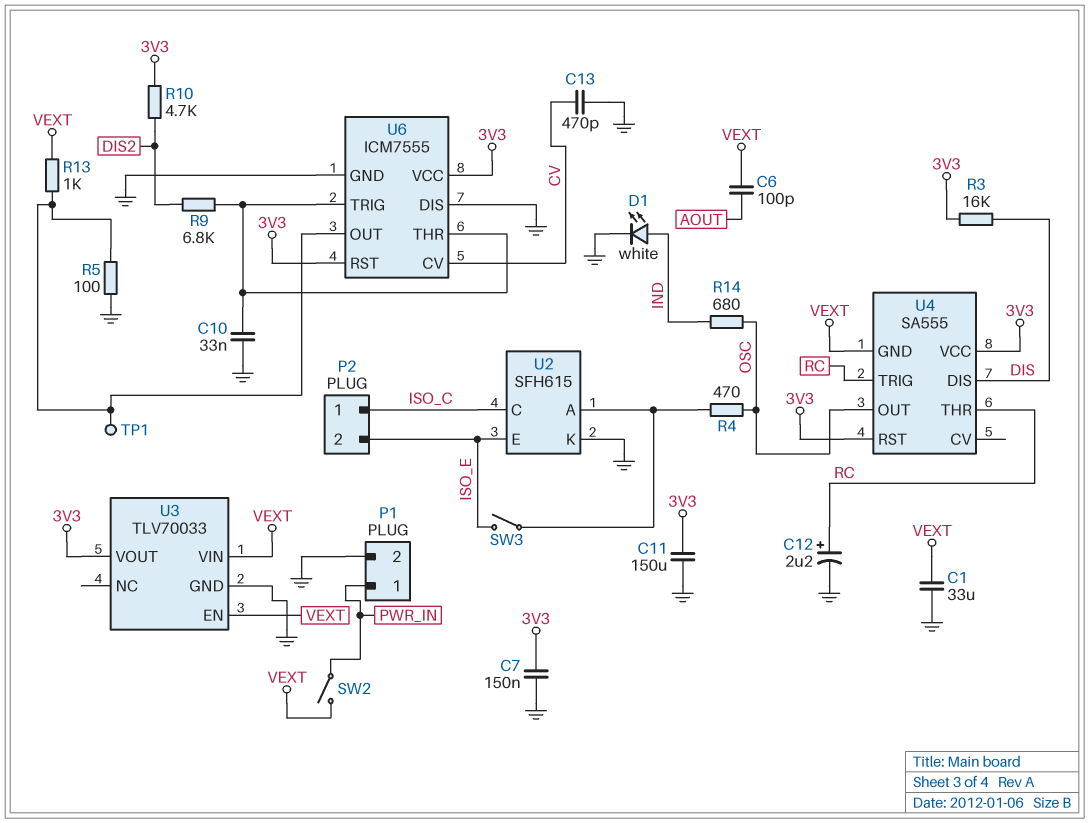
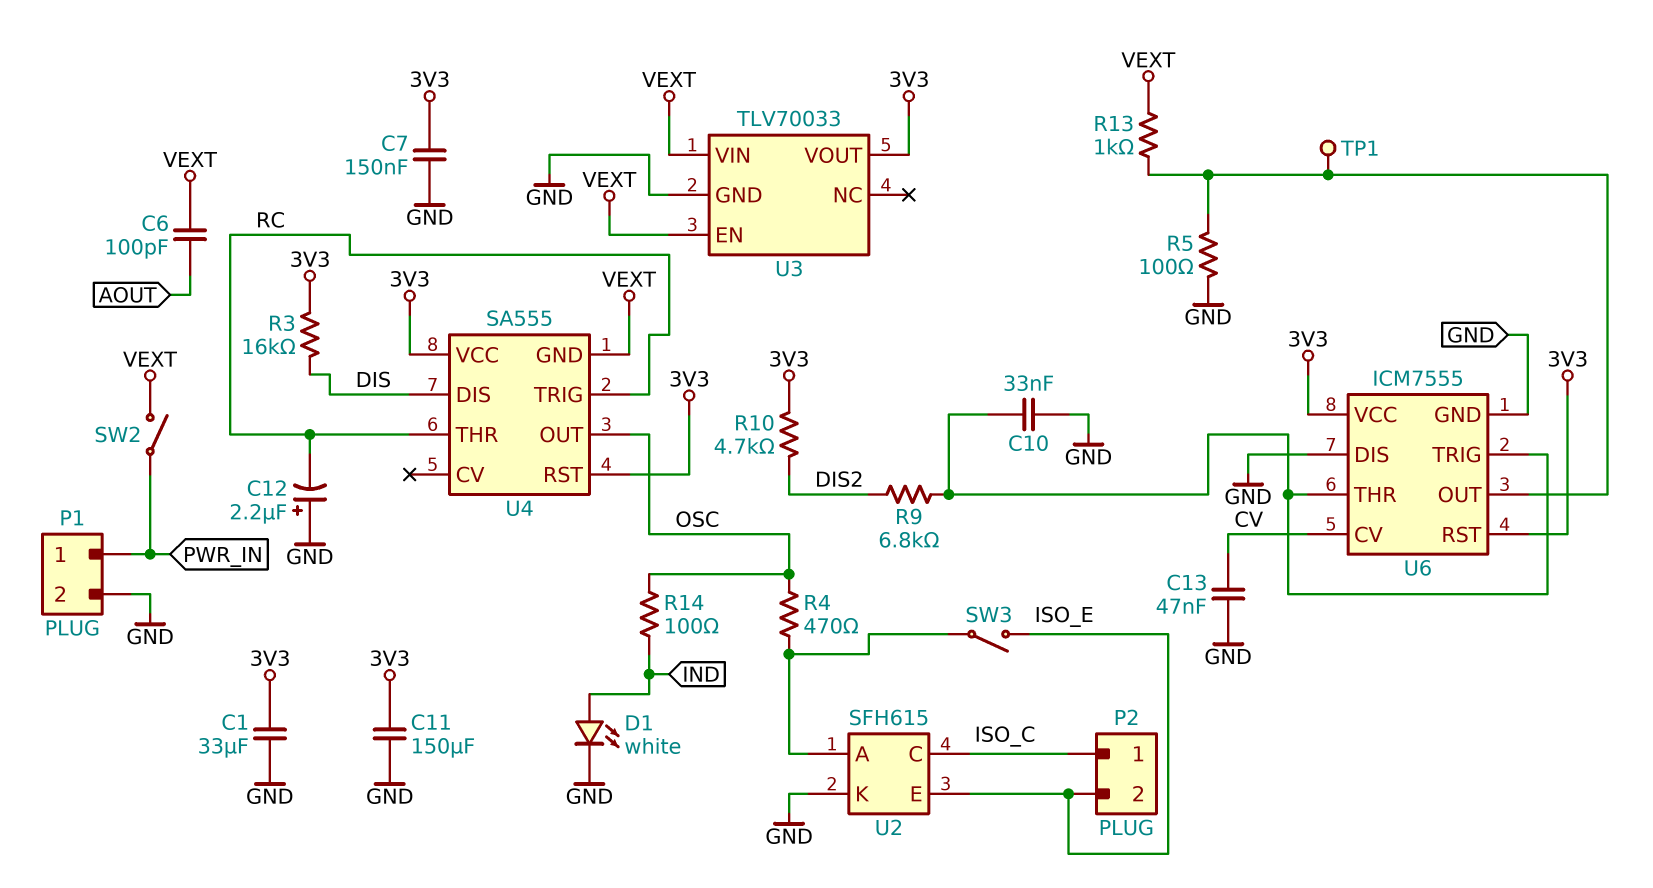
C1: 33uF (GND, VEXT) -> 33uF (3V3, GND)
C12: 2.2uF (plus RC, minus GND) -> 2.2uF (plus GND, minus RC)
C13: 470pF (CV, GND) -> 47nF (CV, GND)
R14: 680 (IND, OSC) -> 100 (IND, OSC)

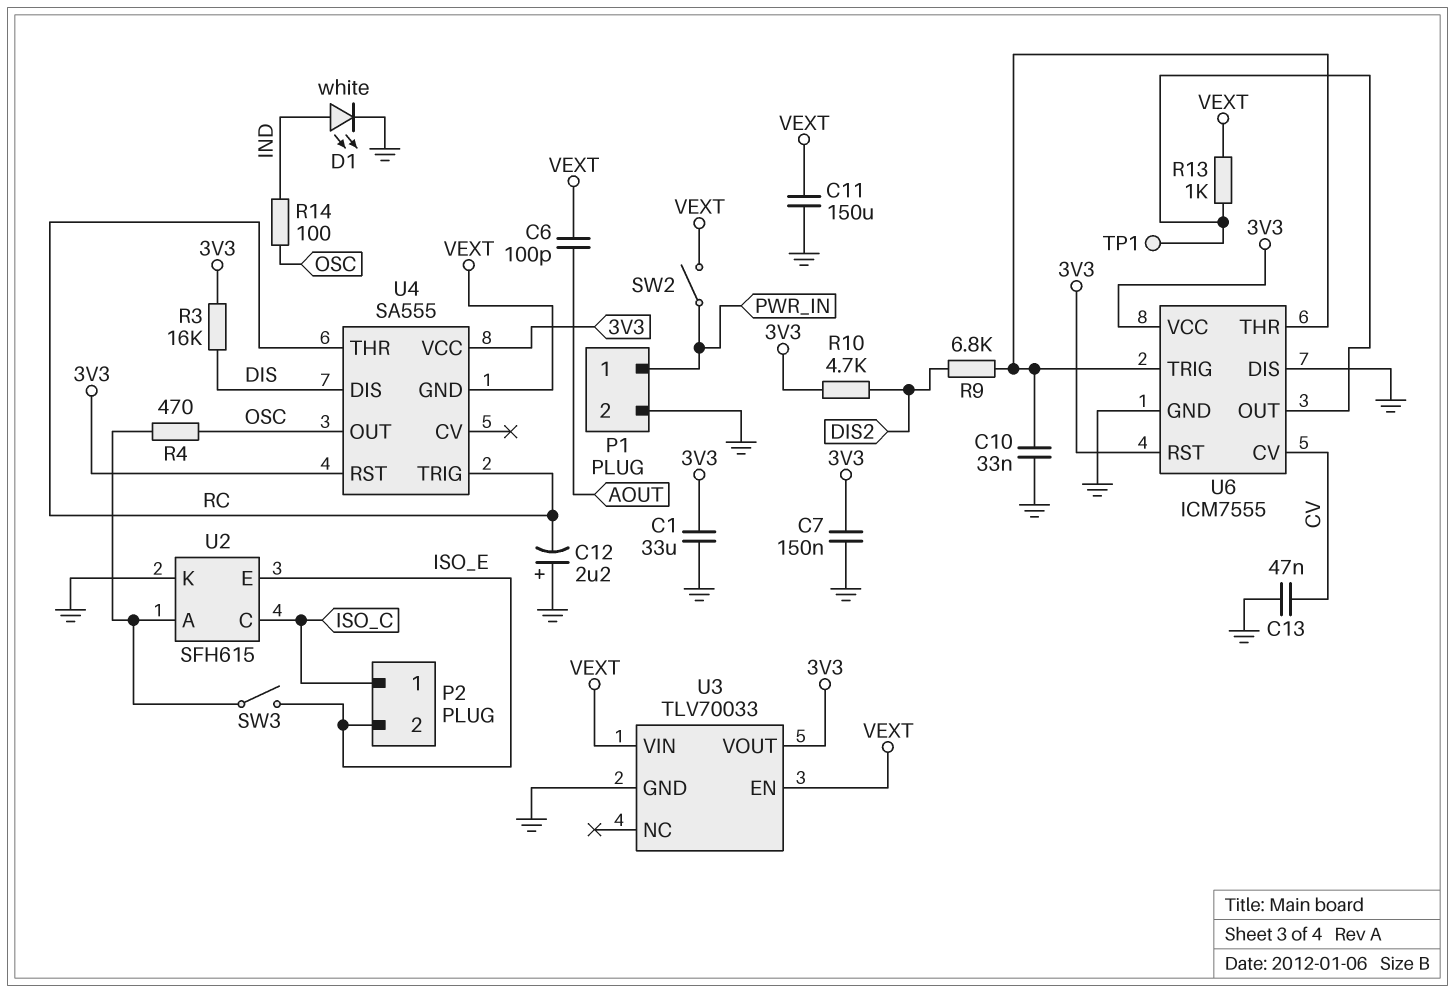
C11: 150uF (3V3, GND) -> 150uF (GND, VEXT)
R5: 100 (GND, U6/OUT) -> none

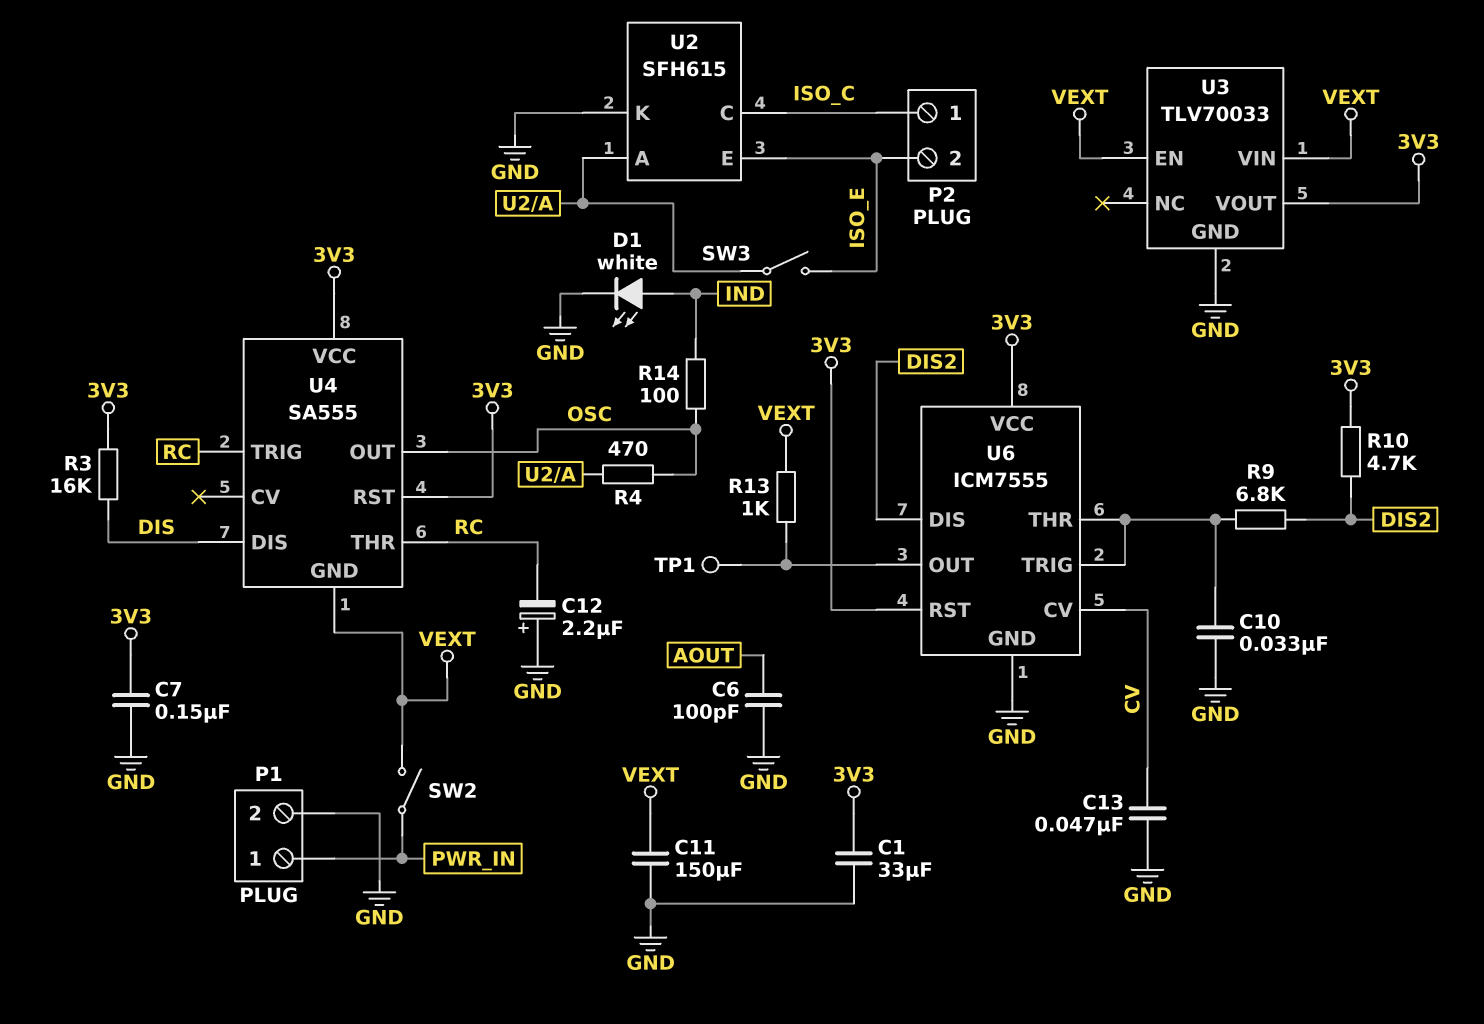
C6: 100pF (AOUT, VEXT) -> 100pF (AOUT, GND)
U6 pin DIS: GND -> DIS2

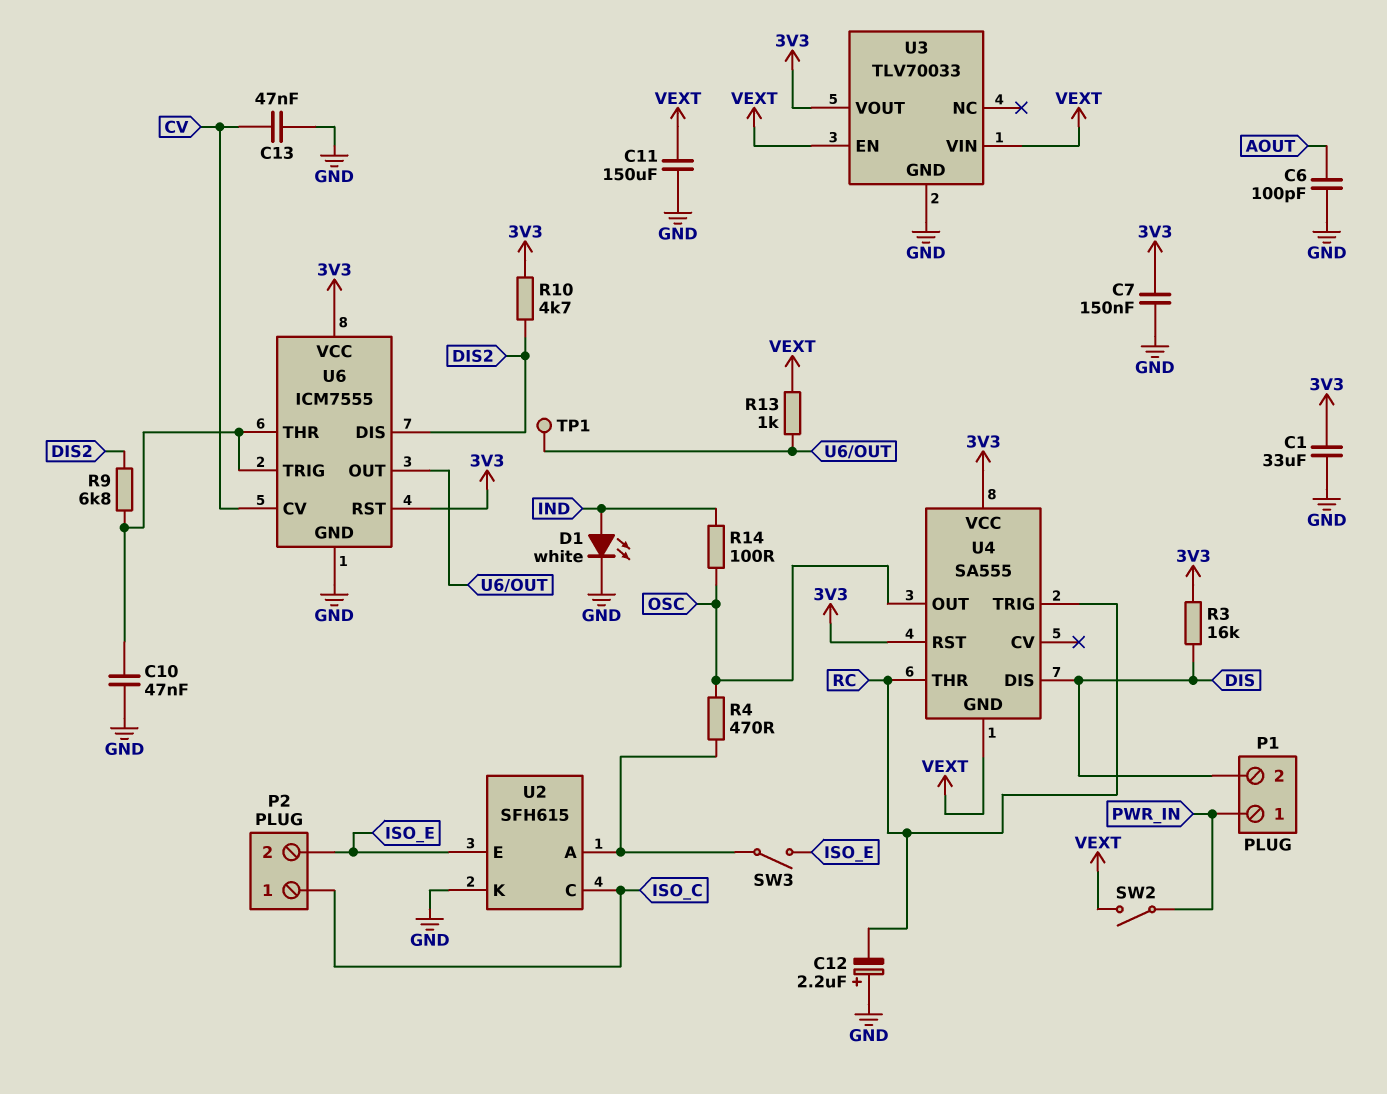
C10: 33nF (GND, U6/THR) -> 47nF (GND, U6/THR)
P1 pin 2: GND -> DIS

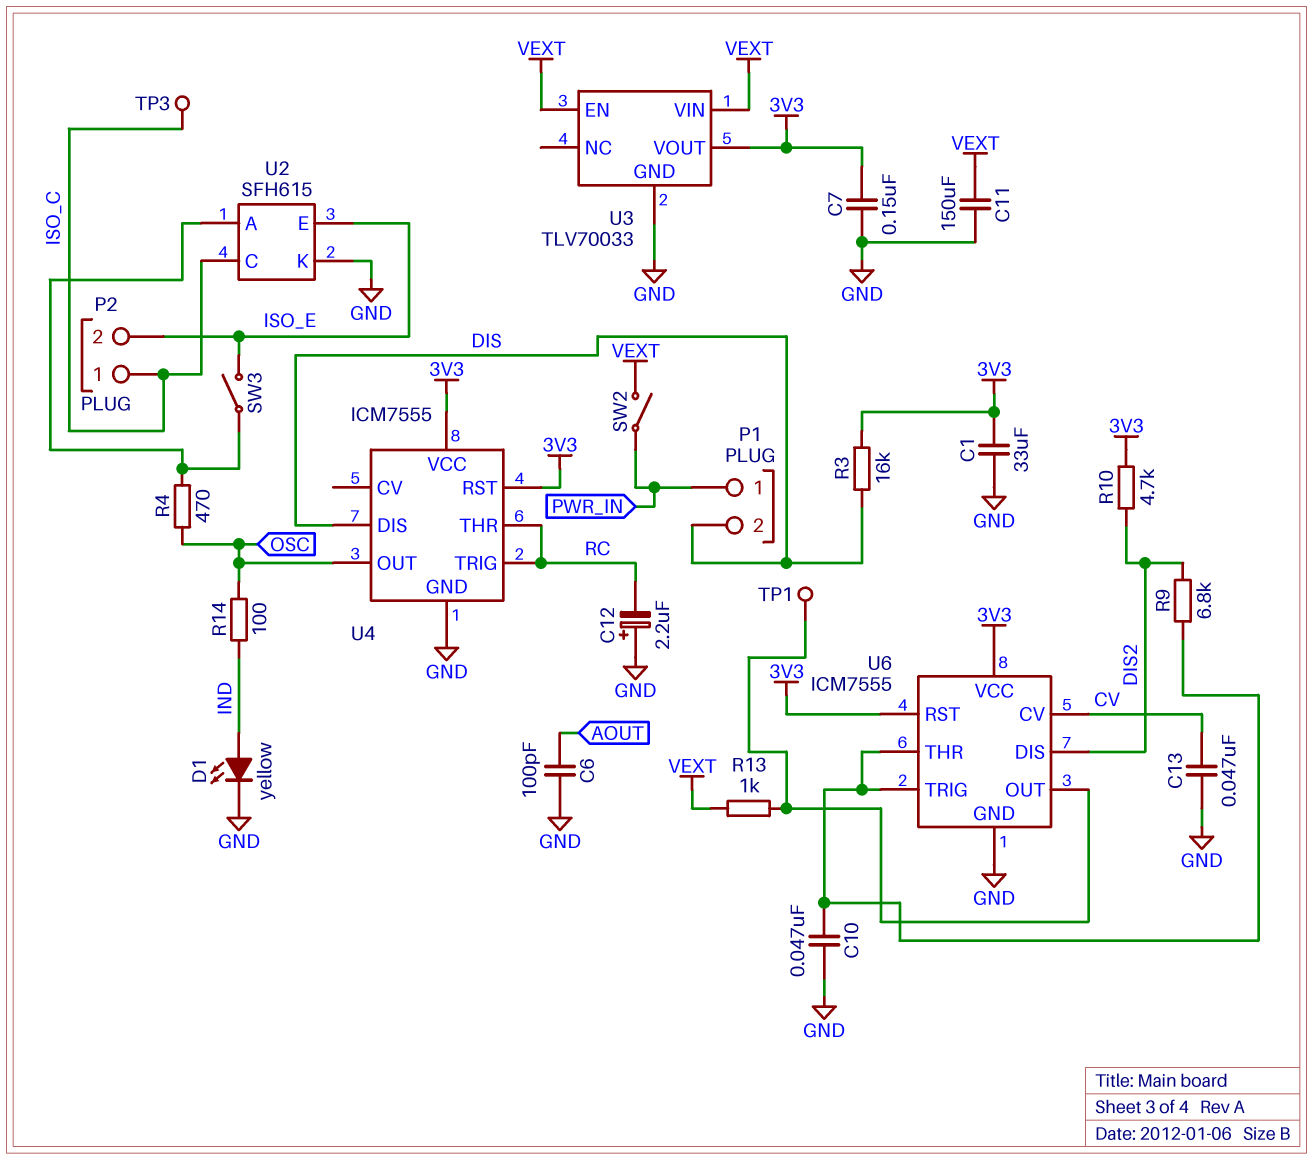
D1: LED white (A IND, K GND) -> LED yellow (A IND, K GND)
TP3: none -> test point (ISO_C)
U4: SA555 -> ICM7555
U4 pin GND: VEXT -> GND

